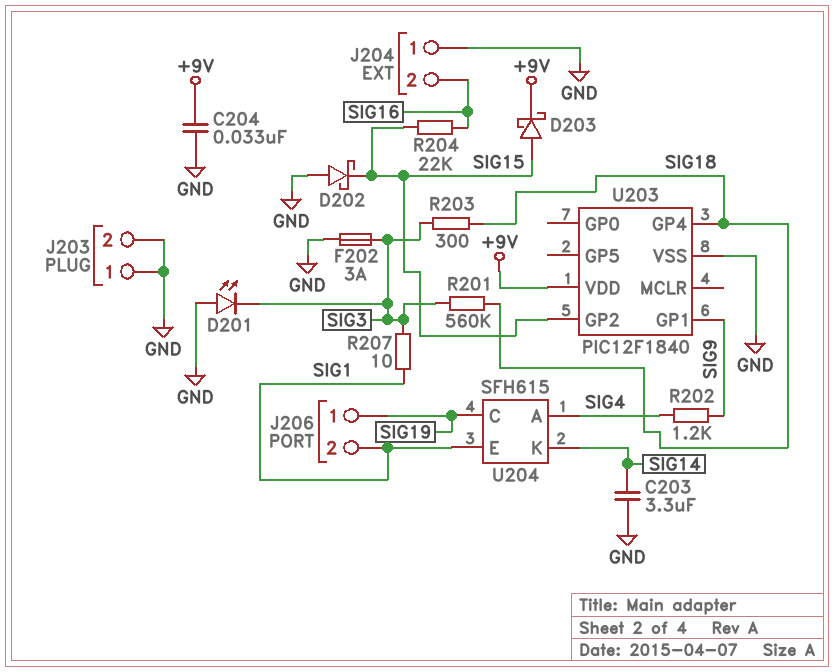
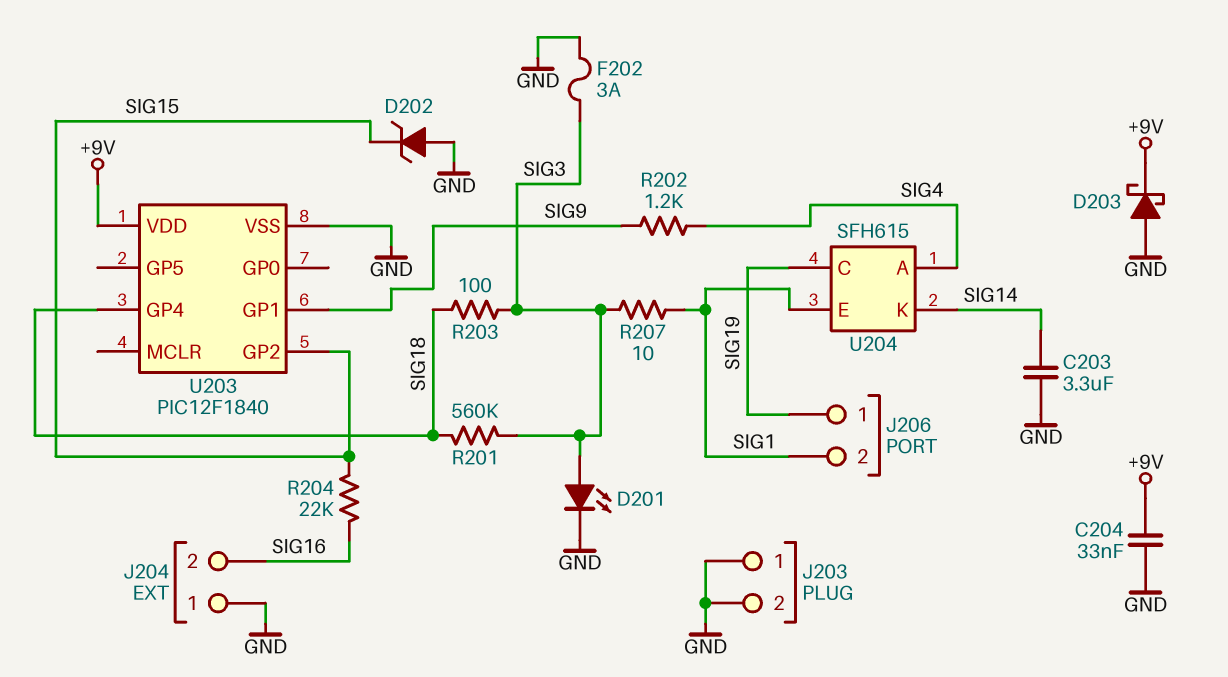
D201: LED (A GND, K SIG3) -> LED (A SIG3, K GND)
D202: schottky (A GND, K SIG15) -> zener (A GND, K SIG15)
D203: schottky (A SIG15, K +9V) -> schottky (A GND, K +9V)
R203: 300 (SIG3, SIG18) -> 100 (SIG3, SIG18)

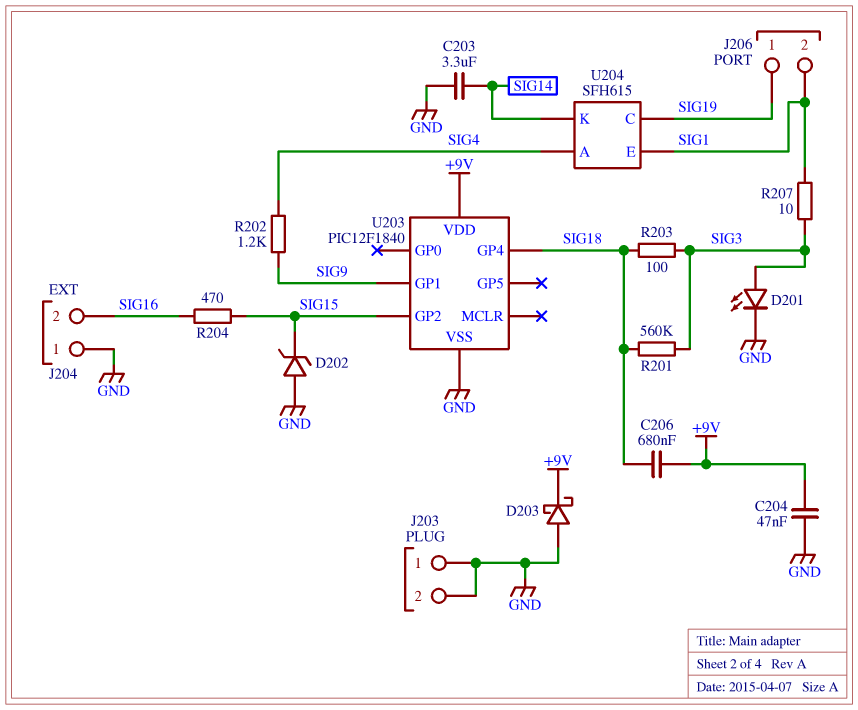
C204: 33nF (+9V, GND) -> 47nF (+9V, GND)
C206: none -> 680nF (+9V, SIG18)
F202: 3A (GND, SIG3) -> none
R204: 22k (SIG15, SIG16) -> 470 (SIG15, SIG16)

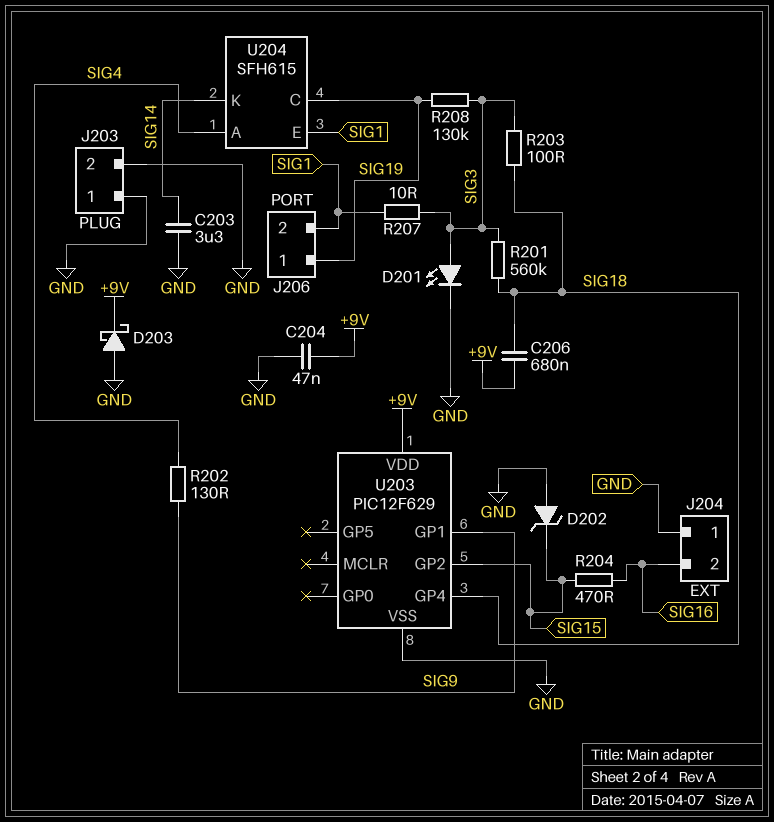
R202: 1.2k (SIG4, SIG9) -> 130 (SIG4, SIG9)
R208: none -> 130k (SIG3, SIG19)
U203: PIC12F1840 -> PIC12F629

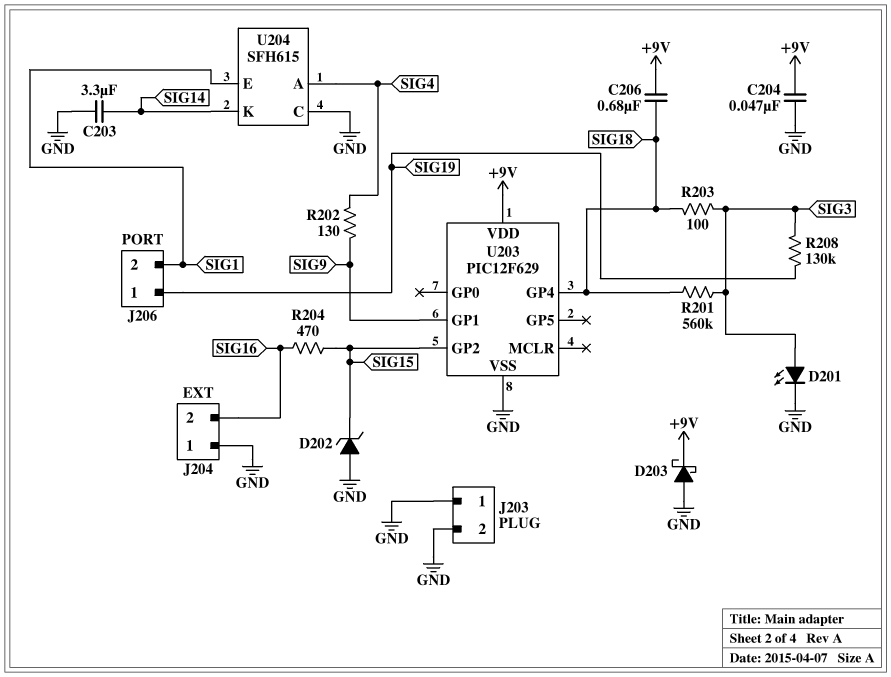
R207: 10 (SIG1, SIG3) -> none
U204 pin C: SIG19 -> GND

